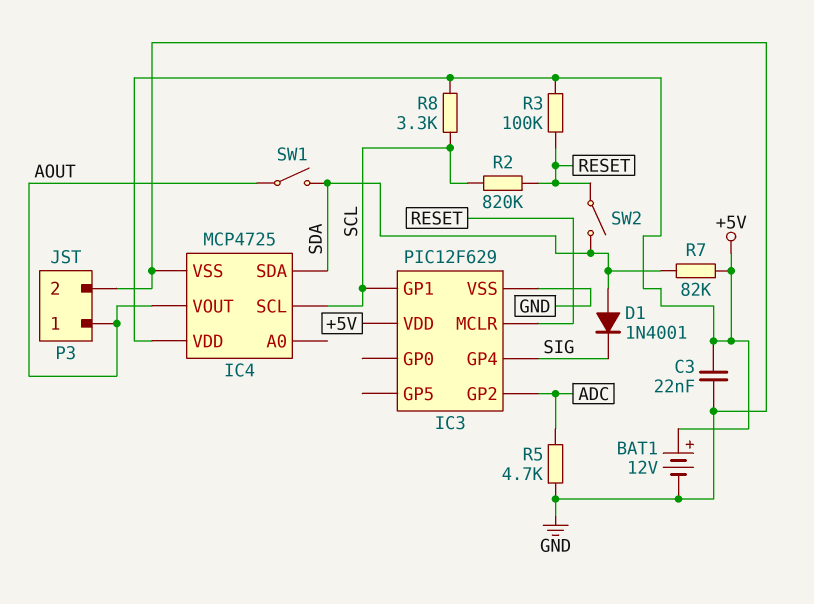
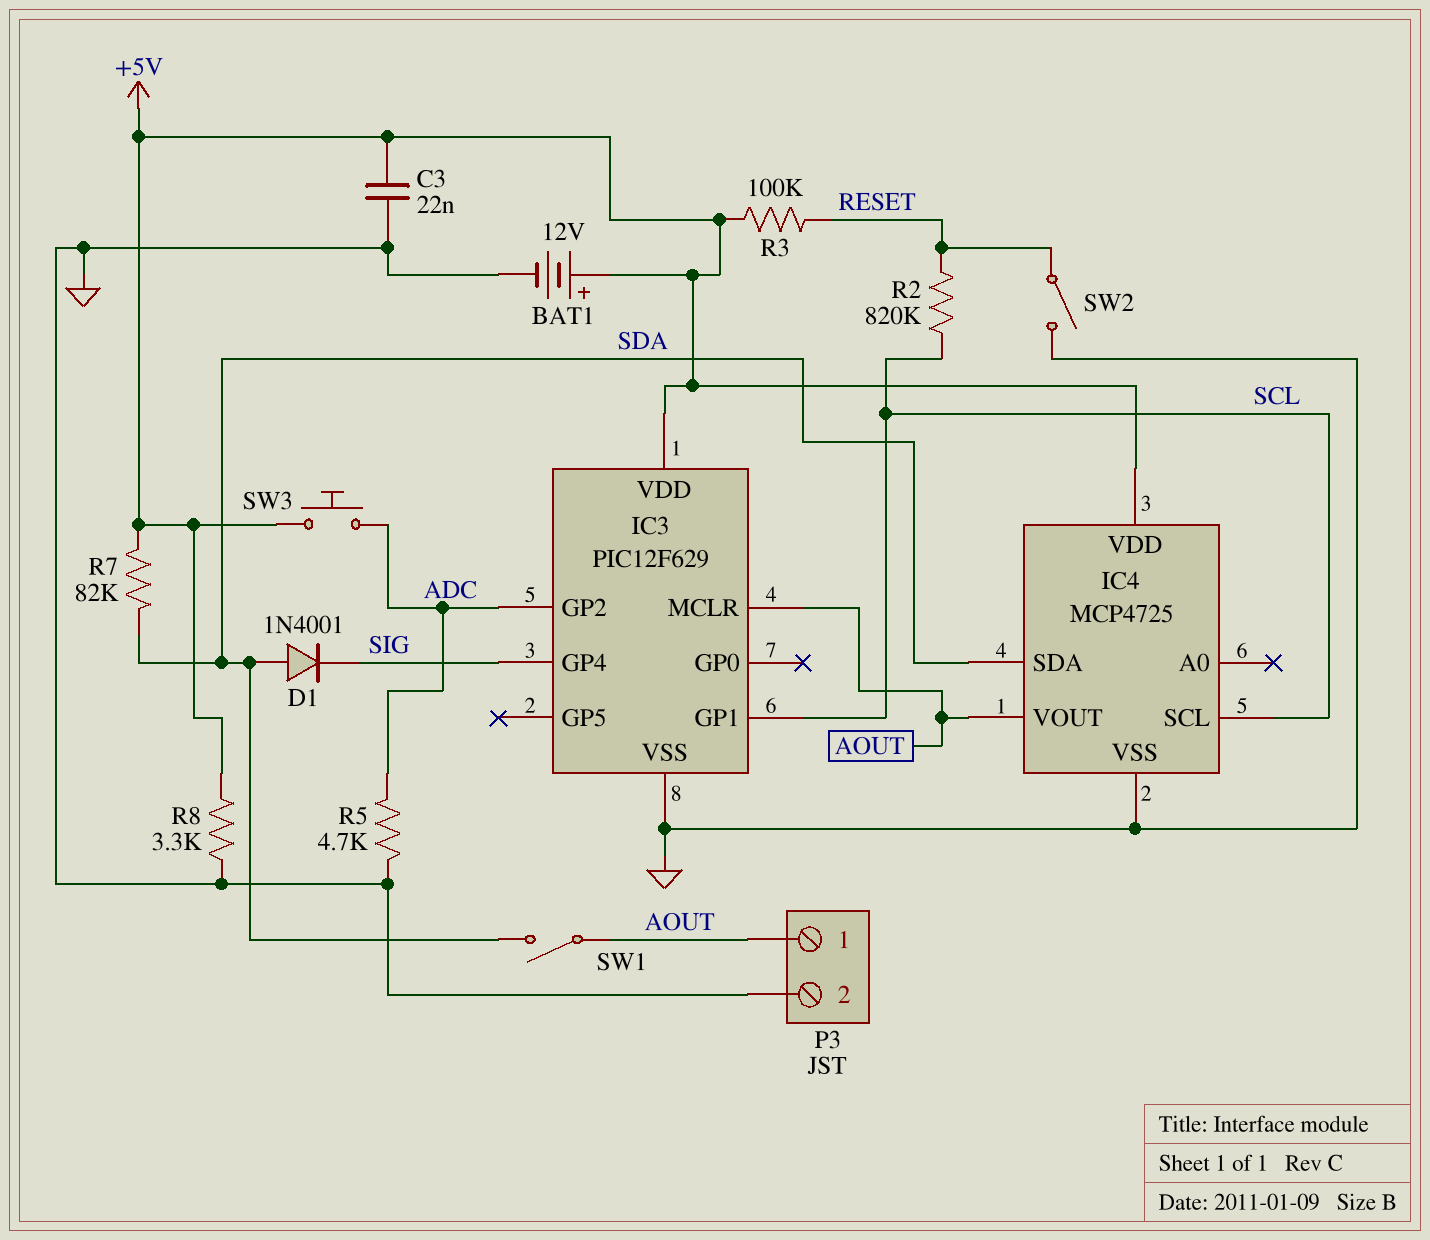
IC3 pin MCLR: RESET -> AOUT
R8: 3.3k (+5V, SCL) -> 3.3k (+5V, GND)
SW2: switch (RESET, SDA) -> switch (GND, RESET)
SW3: none -> button (+5V, ADC)

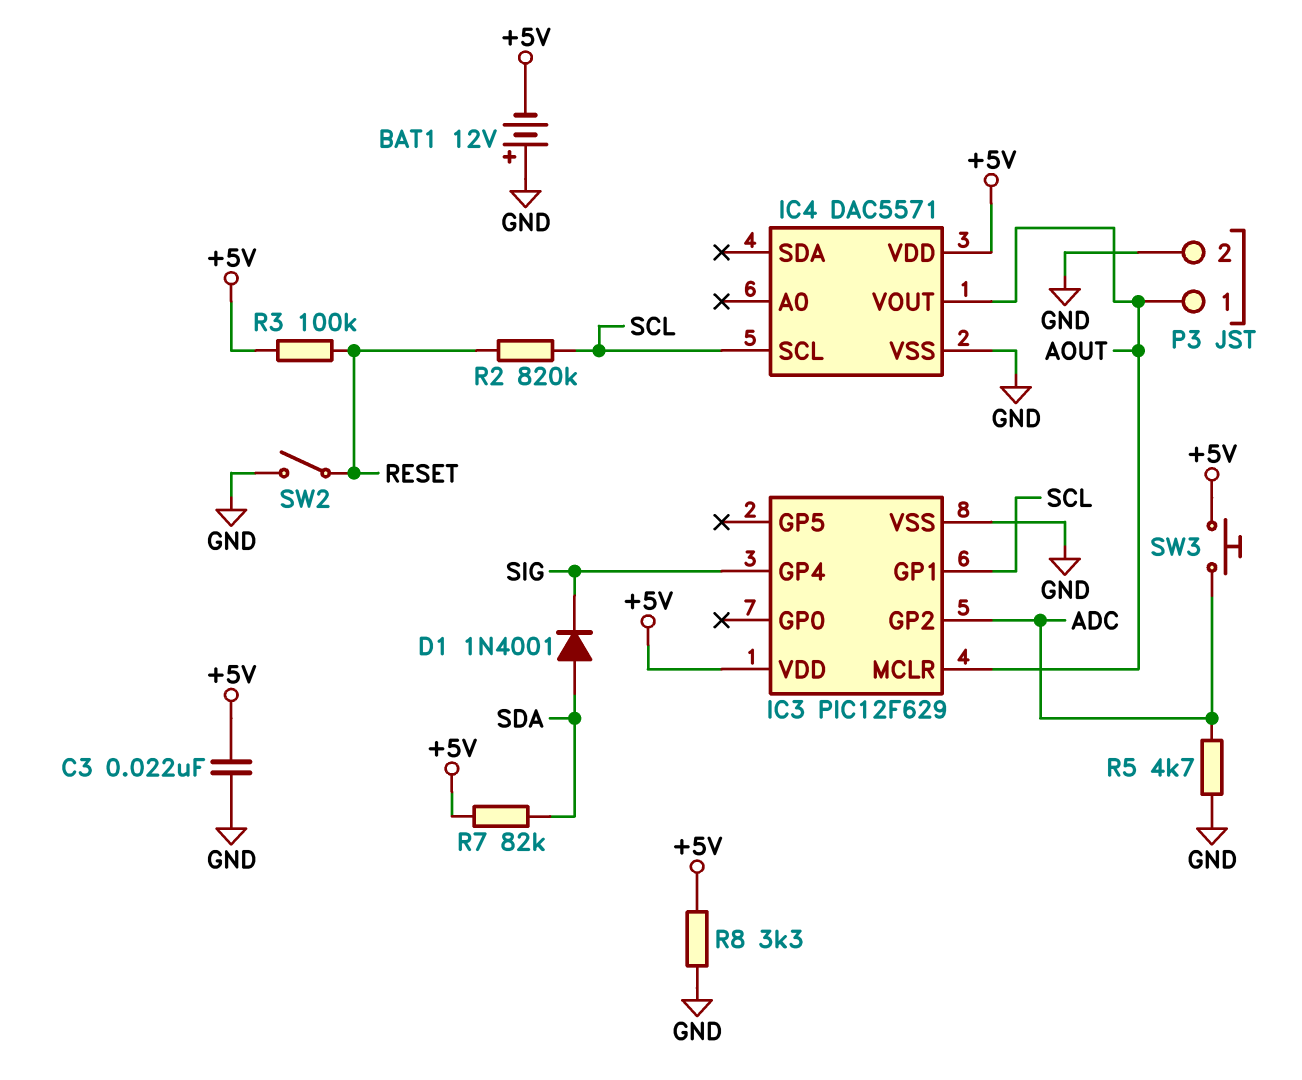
BAT1: 12V (plus +5V, minus GND) -> 12V (plus GND, minus +5V)
IC4: MCP4725 -> DAC5571
IC4 pin SDA: SDA -> none
SW1: switch (AOUT, SDA) -> none

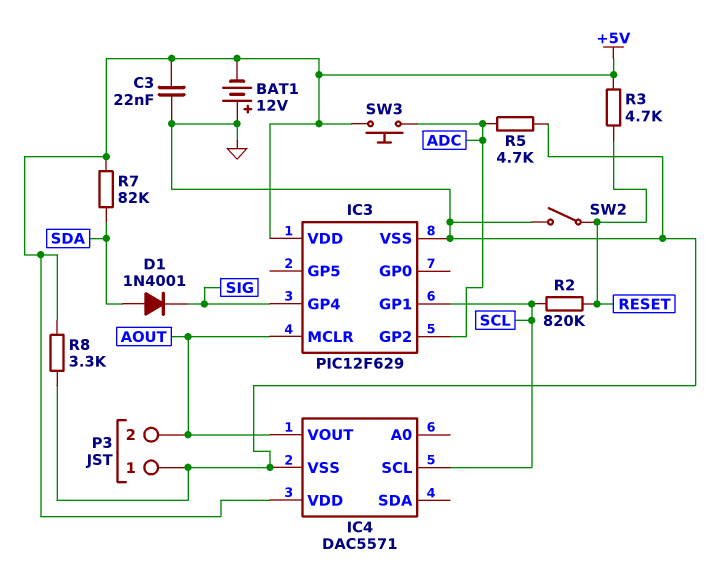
P3 pin 1: AOUT -> GND
P3 pin 2: GND -> AOUT
R3: 100k (+5V, RESET) -> 4.7k (+5V, RESET)

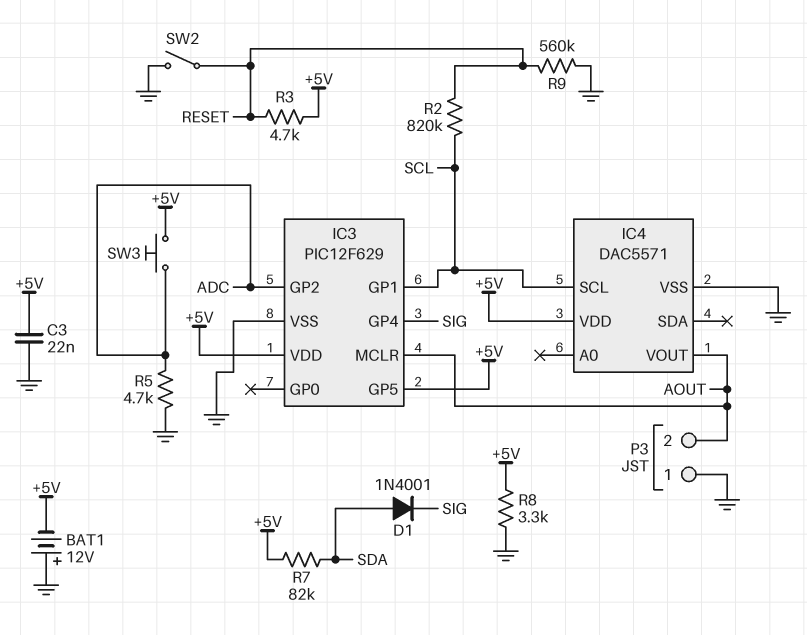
IC3 pin GP5: none -> +5V
R9: none -> 560k (GND, RESET)

